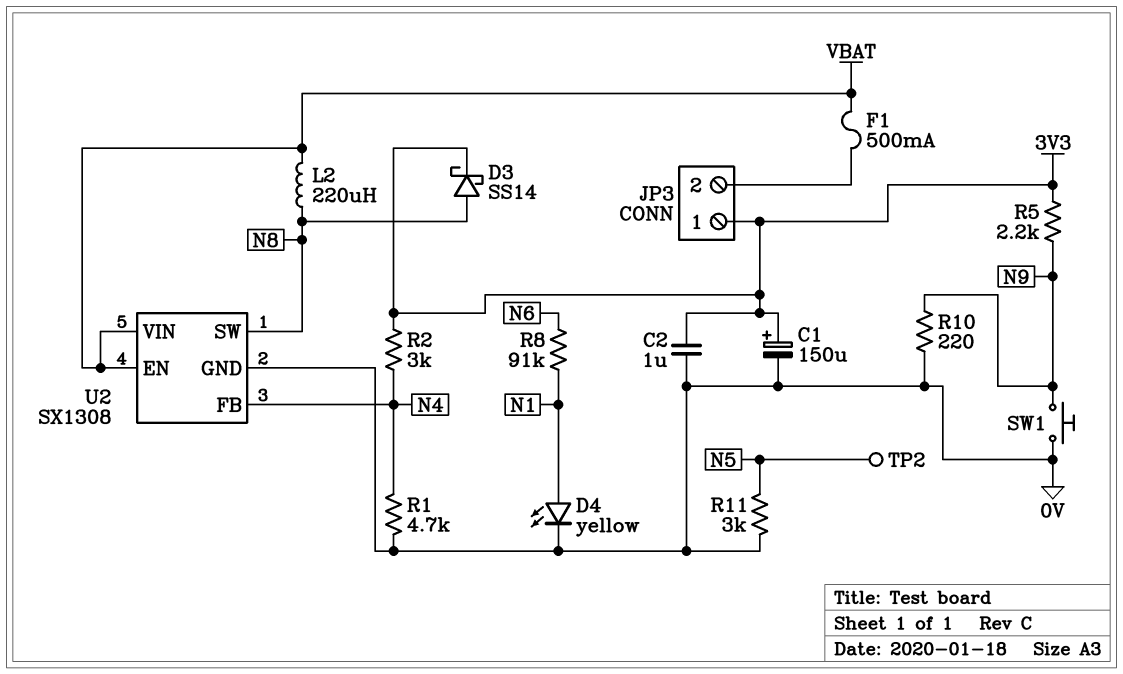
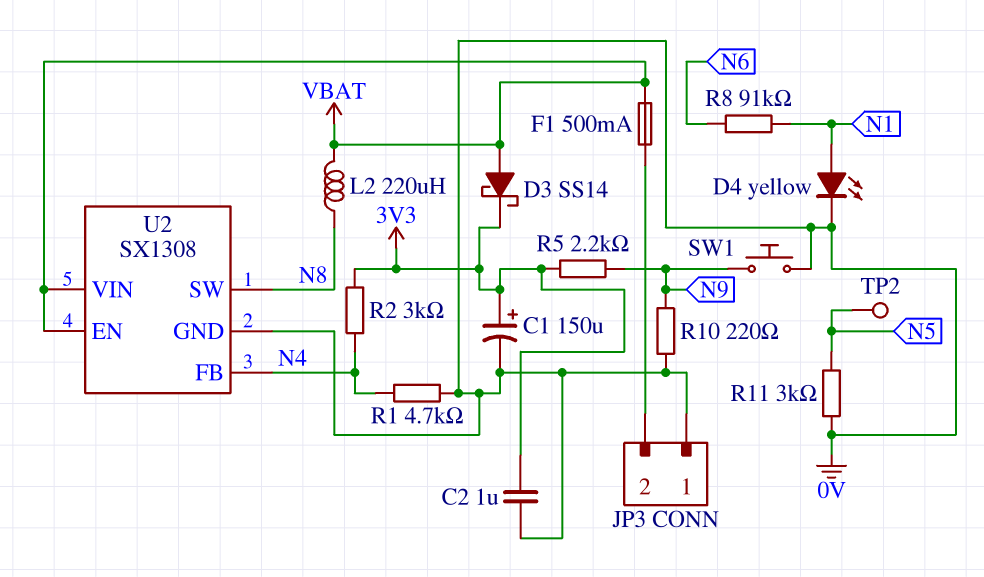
D3: schottky SS14 (A N8, K 3V3) -> schottky SS14 (A VBAT, K 3V3)
JP3 pin 1: 3V3 -> 0V

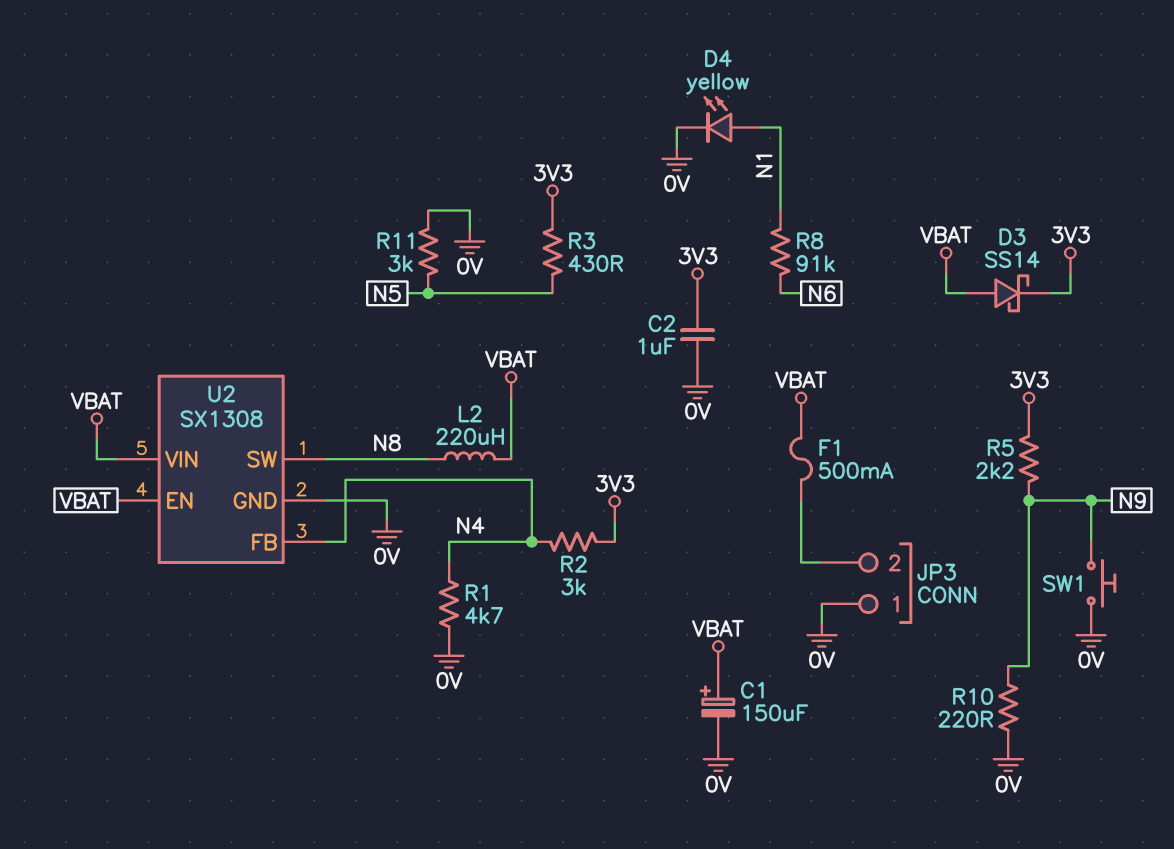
C1: 150uF (plus 3V3, minus 0V) -> 150uF (plus VBAT, minus 0V)
R3: none -> 430 (3V3, N5)
TP2: test point (N5) -> none

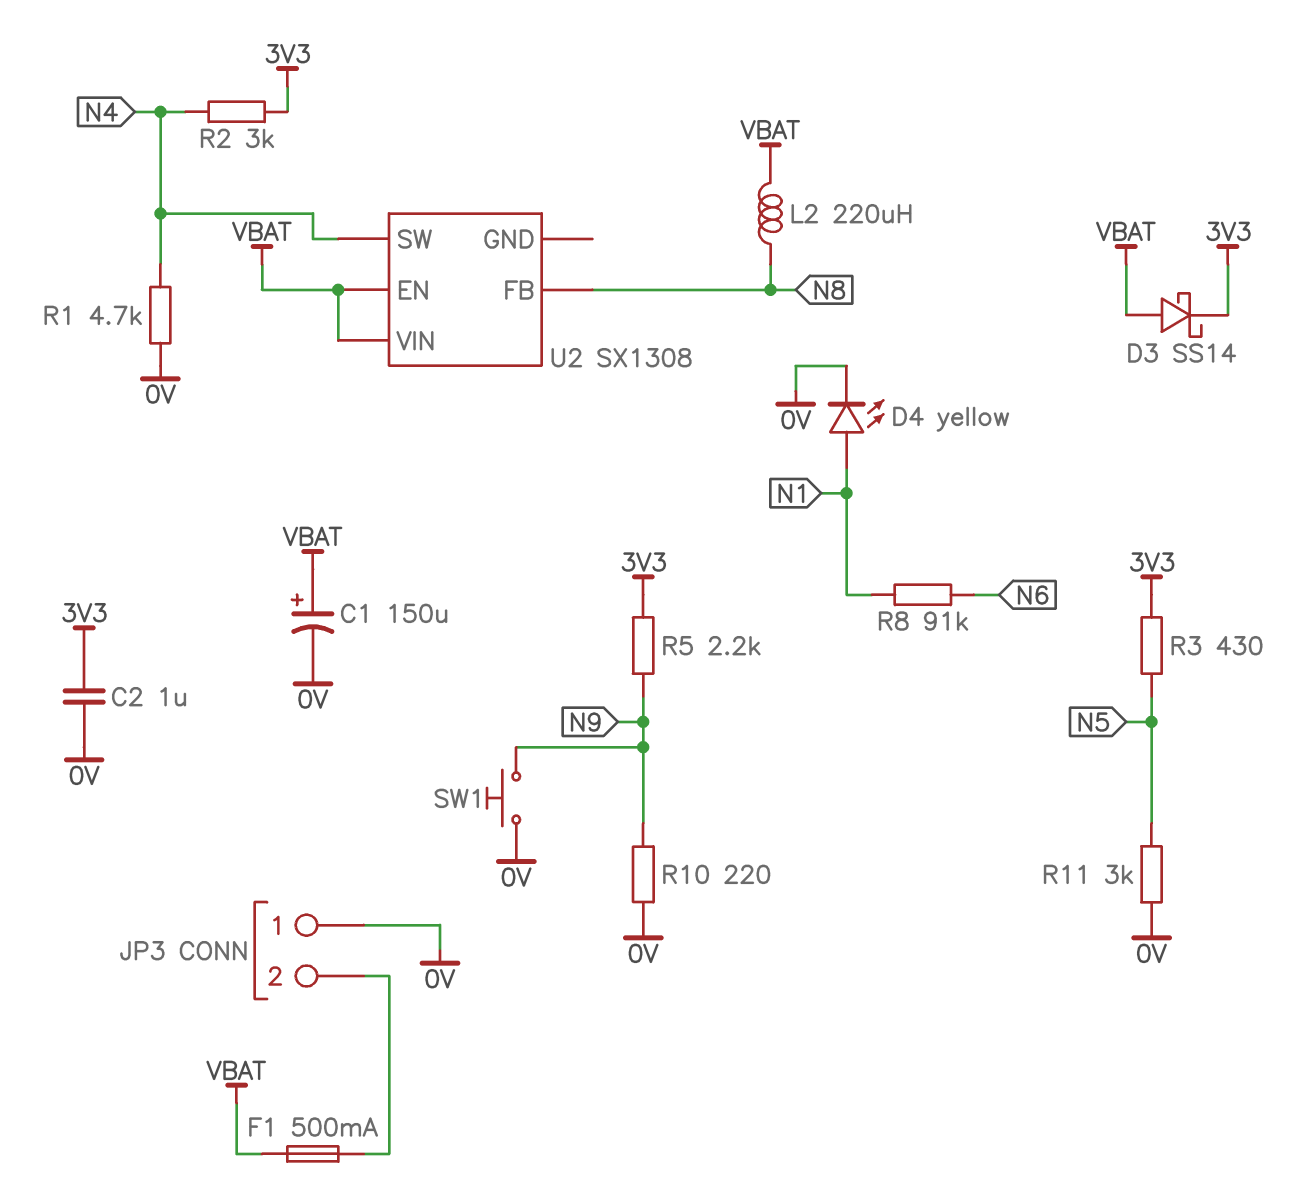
U2 pin FB: N4 -> N8
U2 pin GND: 0V -> none
U2 pin SW: N8 -> N4

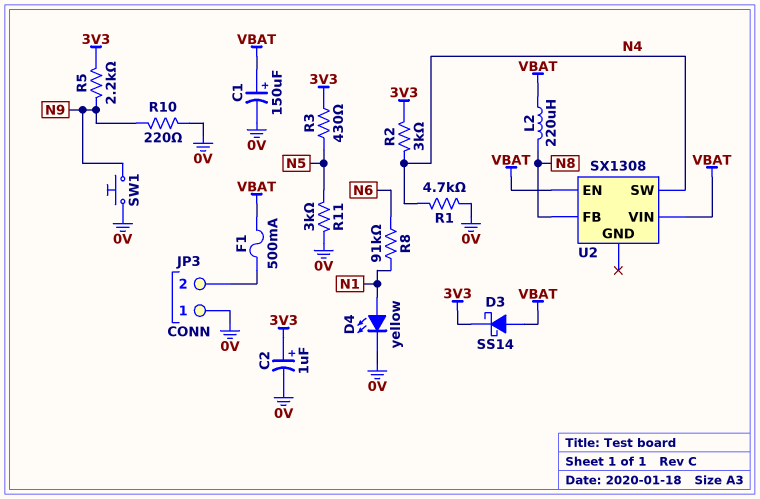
C2: 1uF (0V, 3V3) -> 1uF (plus 3V3, minus 0V)

